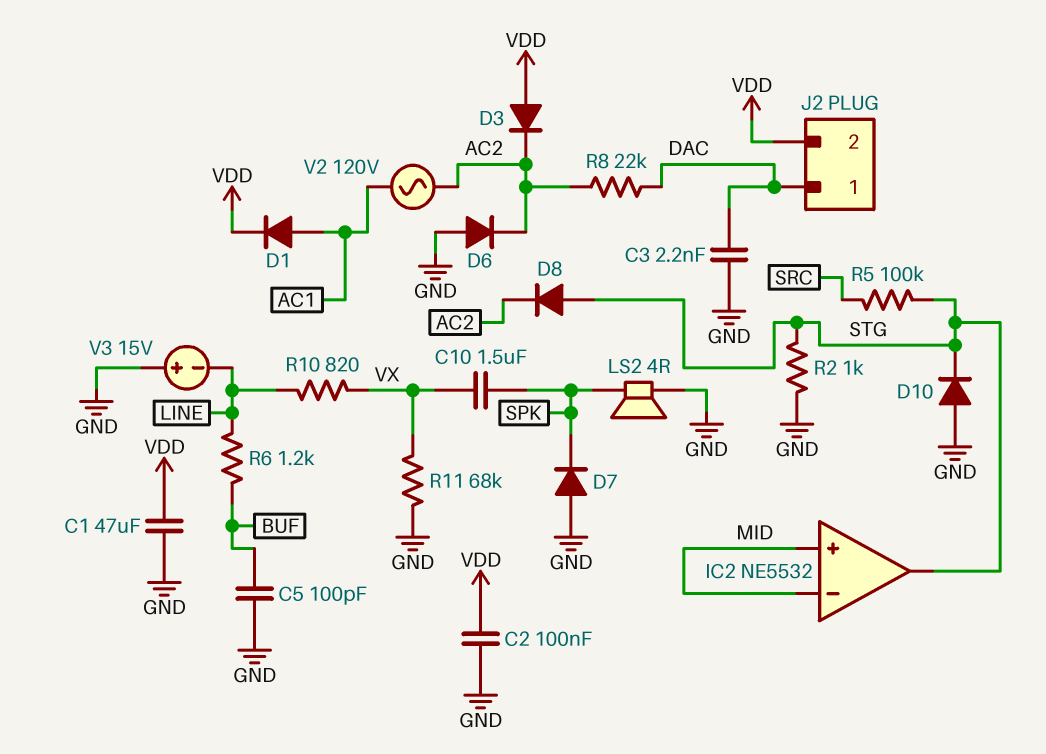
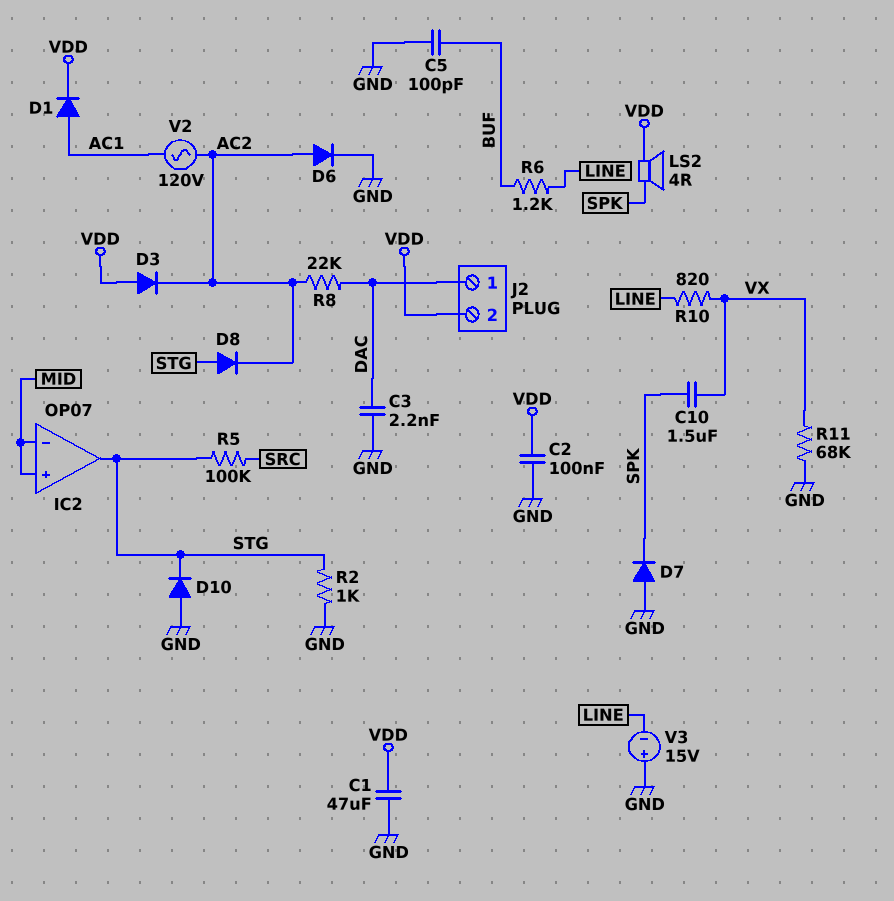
D6: diode (A GND, K AC2) -> diode (A AC2, K GND)
IC2: NE5532 -> OP07
LS2: speaker 4R (GND, SPK) -> speaker 4R (SPK, VDD)

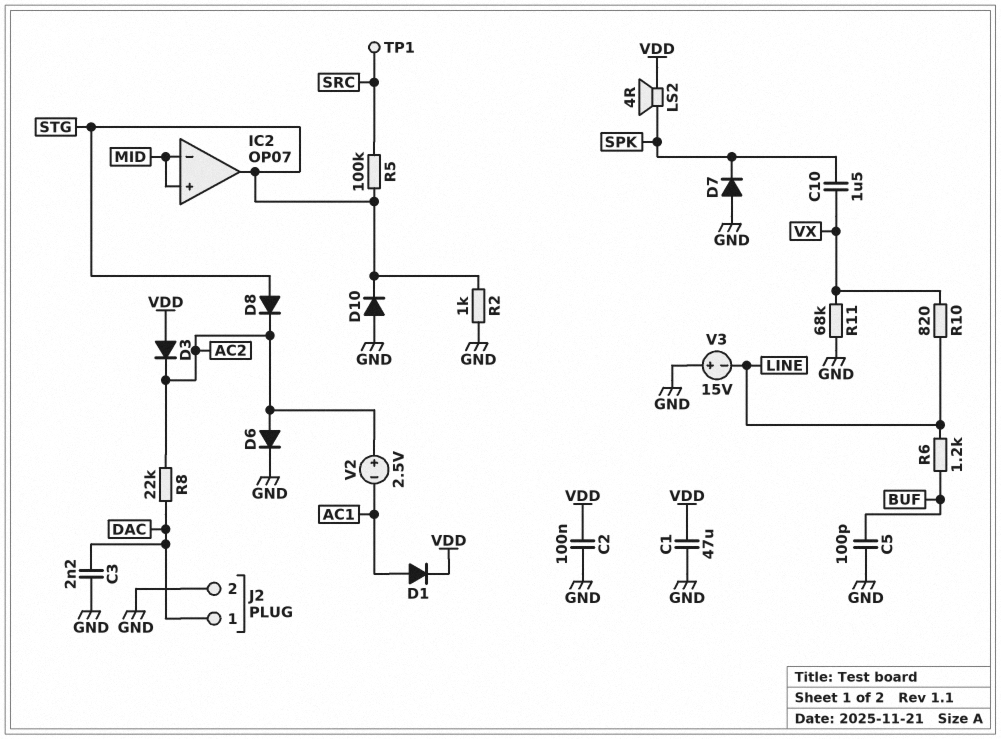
J2 pin 2: VDD -> GND
TP1: none -> test point (SRC)
V2: AC 120V (AC1, AC2) -> 2.5V (plus AC2, minus AC1)

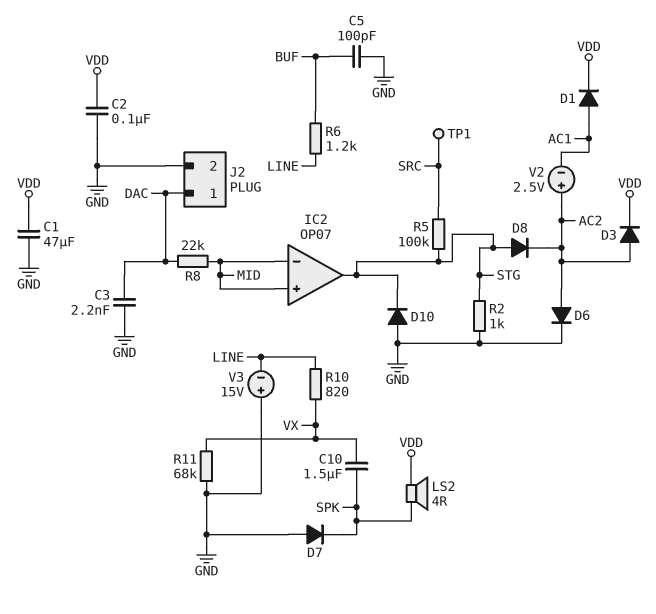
D3: diode (A VDD, K AC2) -> diode (A AC2, K VDD)
R8: 22k (AC2, DAC) -> 22k (DAC, MID)

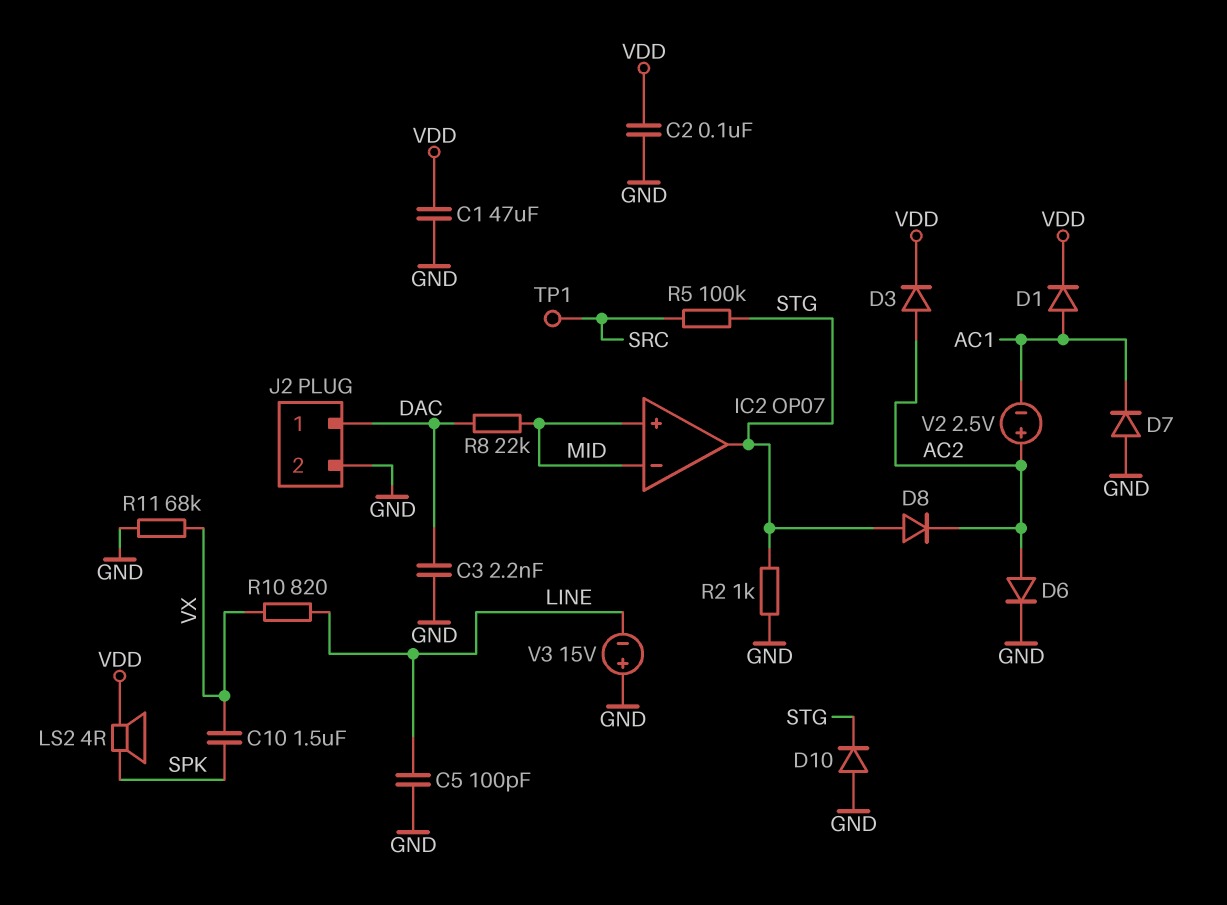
C5: 100pF (BUF, GND) -> 100pF (GND, LINE)
D7: diode (A GND, K SPK) -> diode (A GND, K AC1)
R6: 1.2k (BUF, LINE) -> none

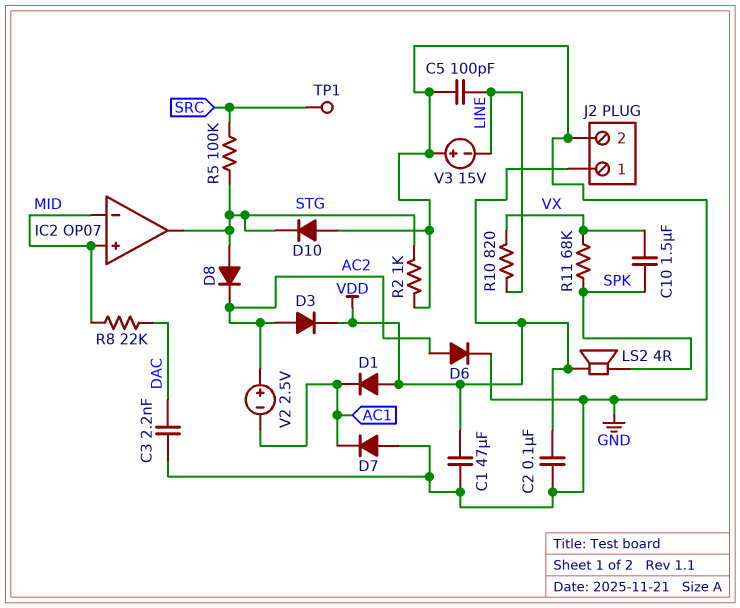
D1: diode (A AC1, K VDD) -> diode (A VDD, K AC1)
J2 pin 1: DAC -> VDD
R11: 68k (GND, VX) -> 68k (SPK, VX)

